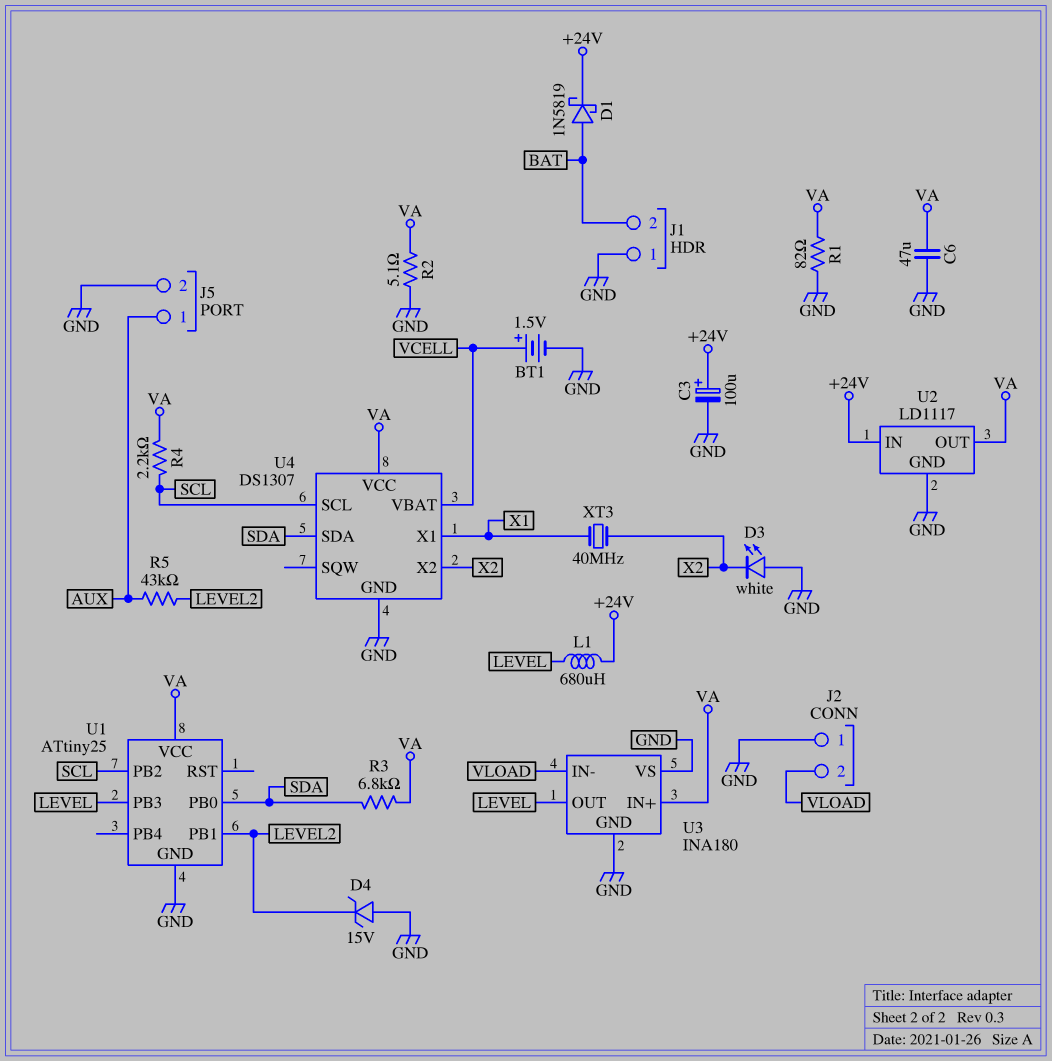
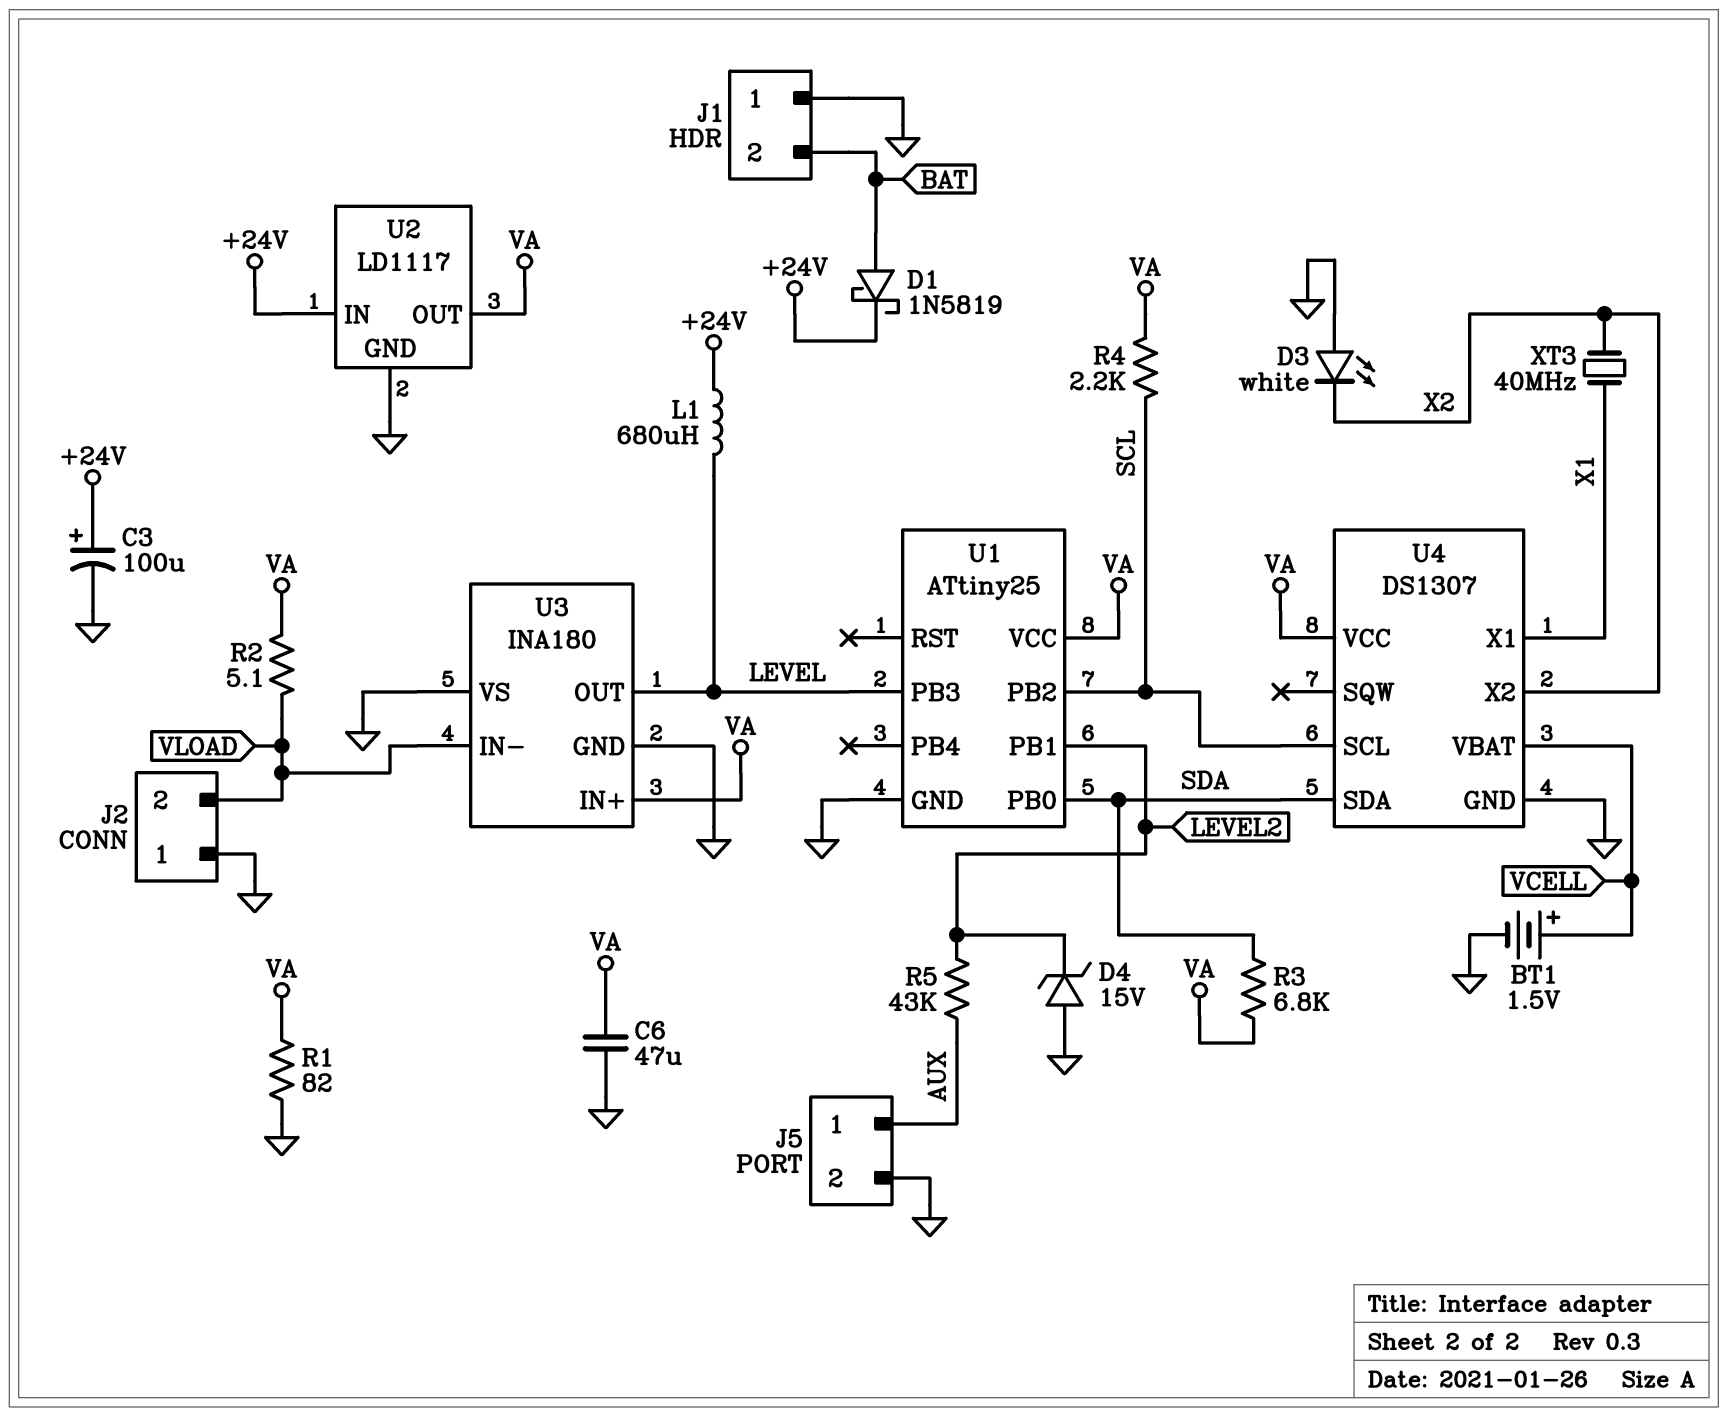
R2: 5.1 (GND, VA) -> 5.1 (VA, VLOAD)

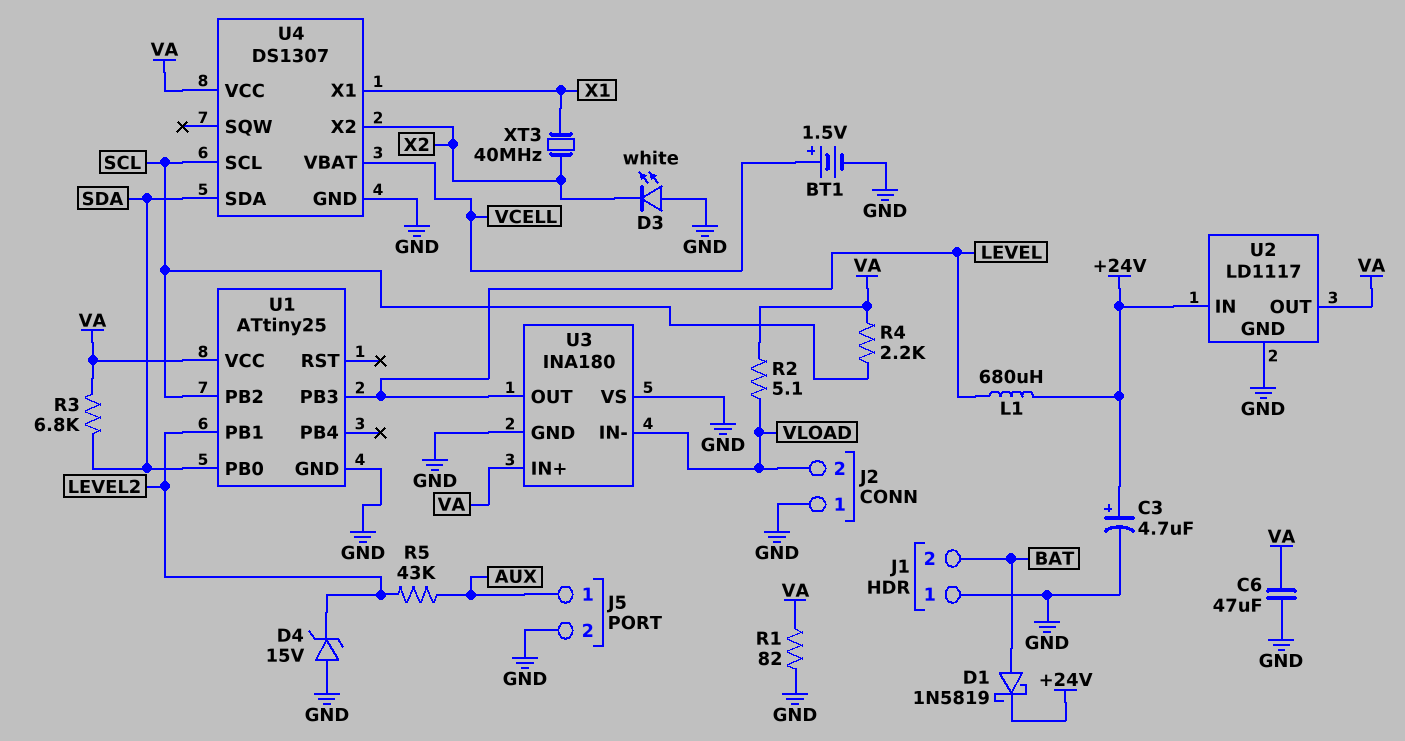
C3: 100uF (plus +24V, minus GND) -> 4.7uF (plus +24V, minus GND)

